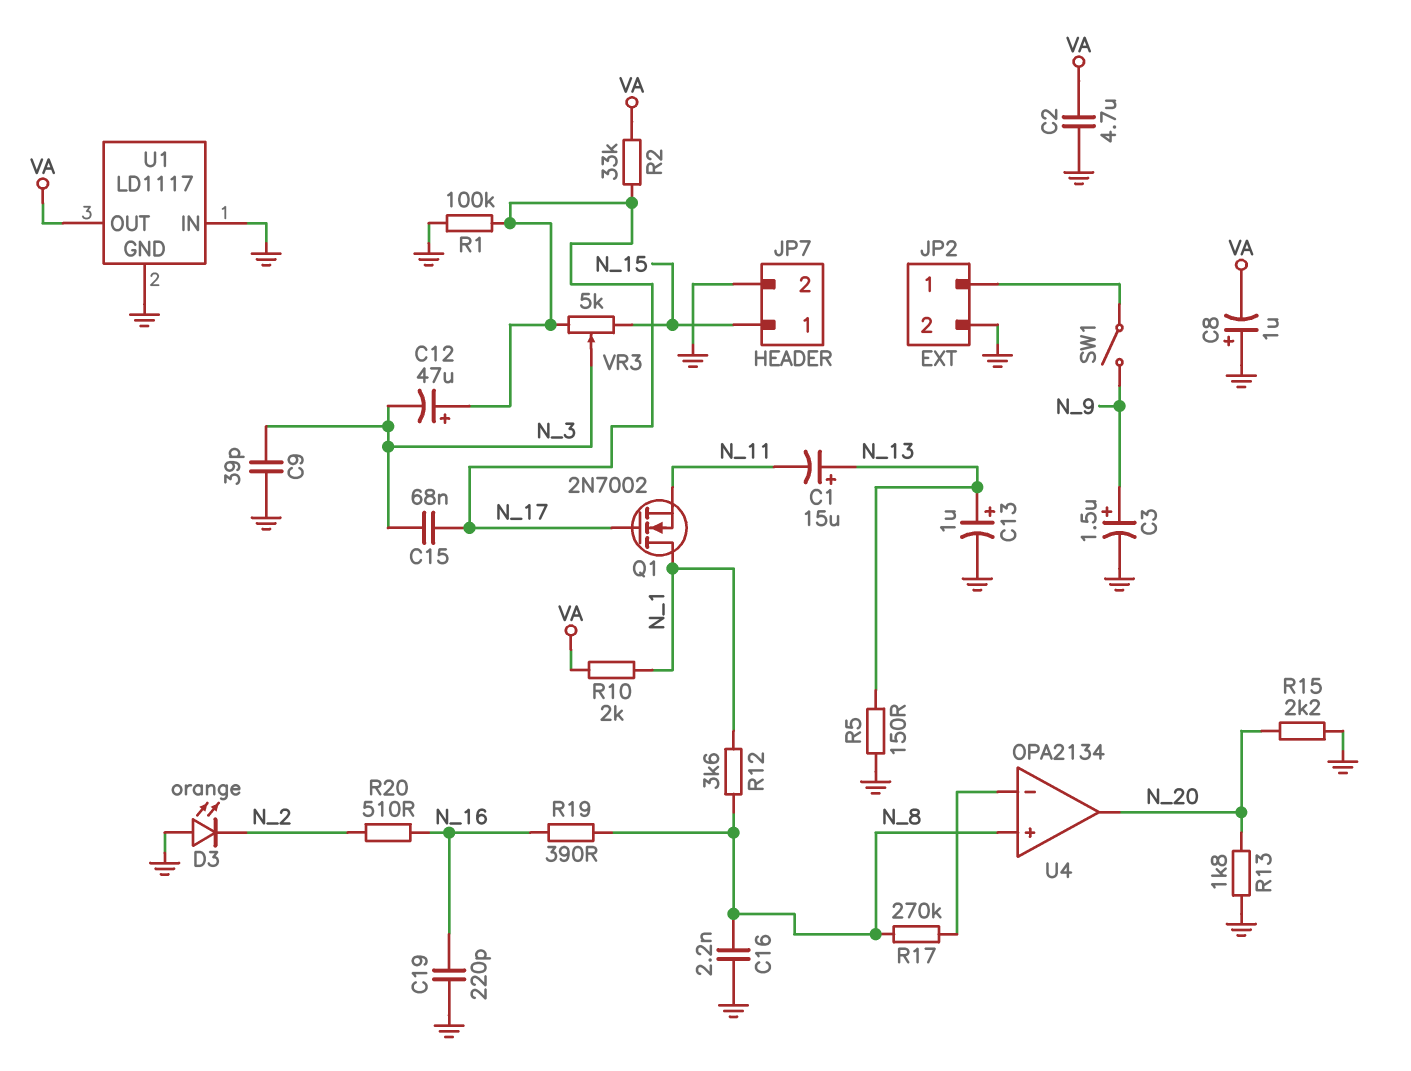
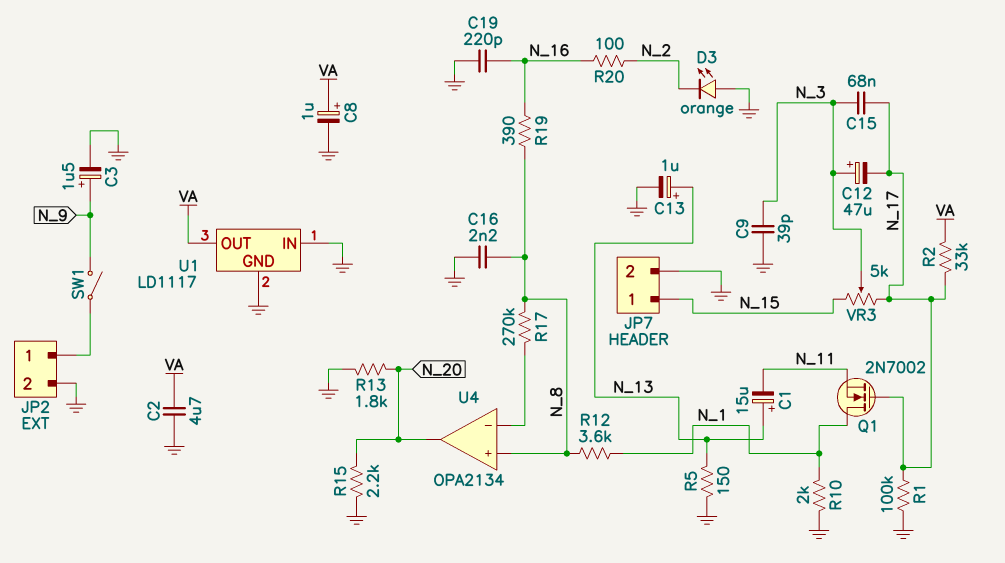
C8: 1uF (plus GND, minus VA) -> 1uF (plus VA, minus GND)
C12: 47uF (plus N_17, minus N_3) -> 47uF (plus N_3, minus N_17)
R10: 2k (N_1, VA) -> 2k (GND, N_1)
R20: 510 (N_2, N_16) -> 100 (N_2, N_16)

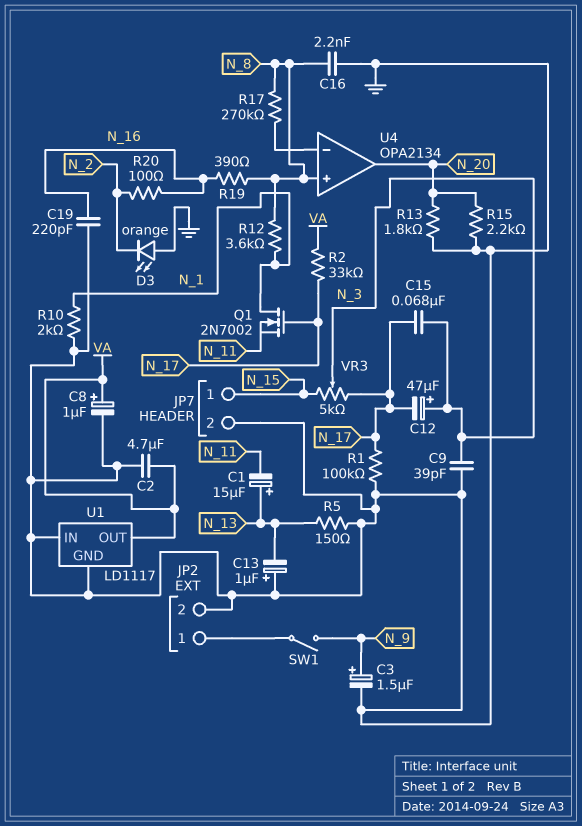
C13: 1uF (plus N_13, minus GND) -> 1uF (plus GND, minus N_13)

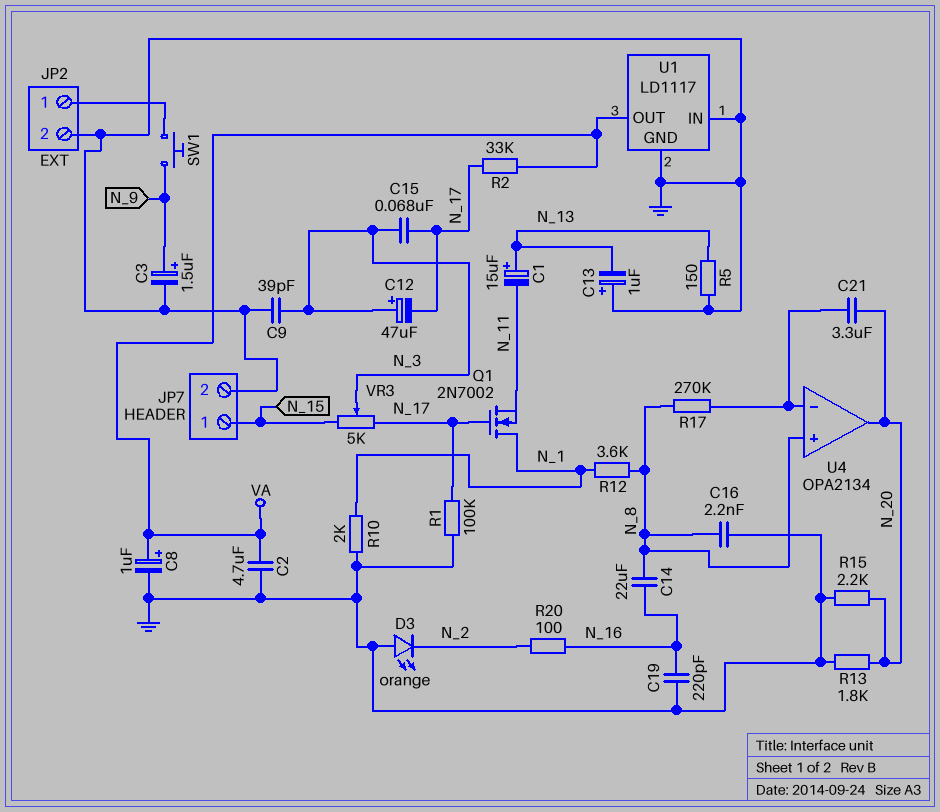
C14: none -> 22uF (N_8, N_16)
C21: none -> 3.3uF (N_20, U4/in-)
R19: 390 (N_8, N_16) -> none
SW1: switch (JP2/1, N_9) -> button (JP2/1, N_9)

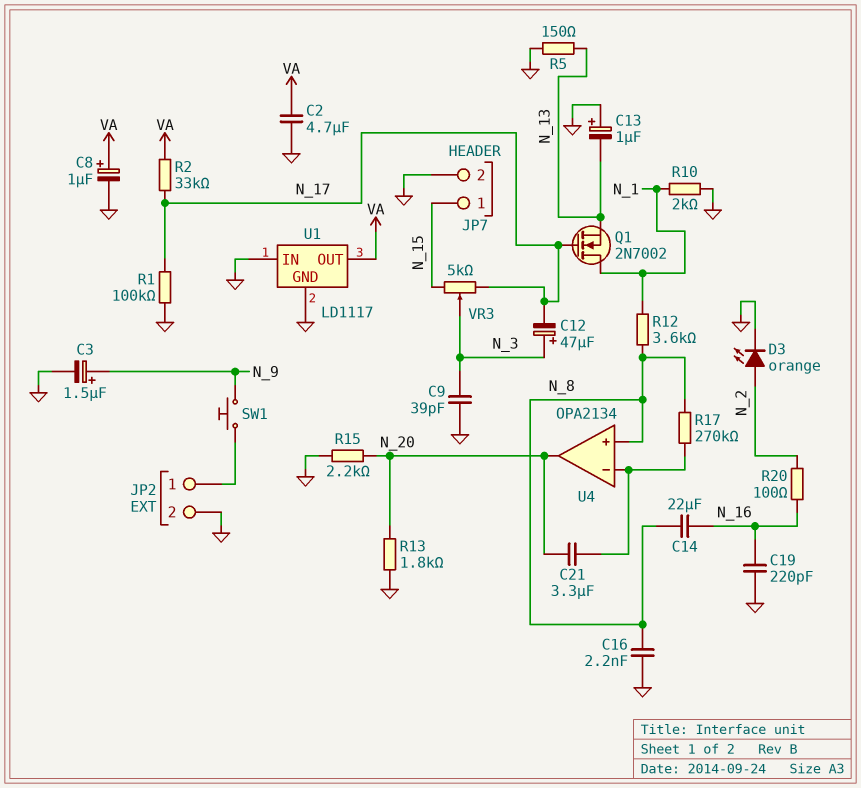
C1: 15uF (plus N_13, minus N_11) -> none
C15: 68nF (N_3, N_17) -> none
D3: LED orange (A GND, K N_2) -> LED orange (A N_2, K GND)
Q1: NMOS 2N7002 (G N_17, D N_1, S N_11) -> NMOS 2N7002 (G N_17, D N_1, S N_13)

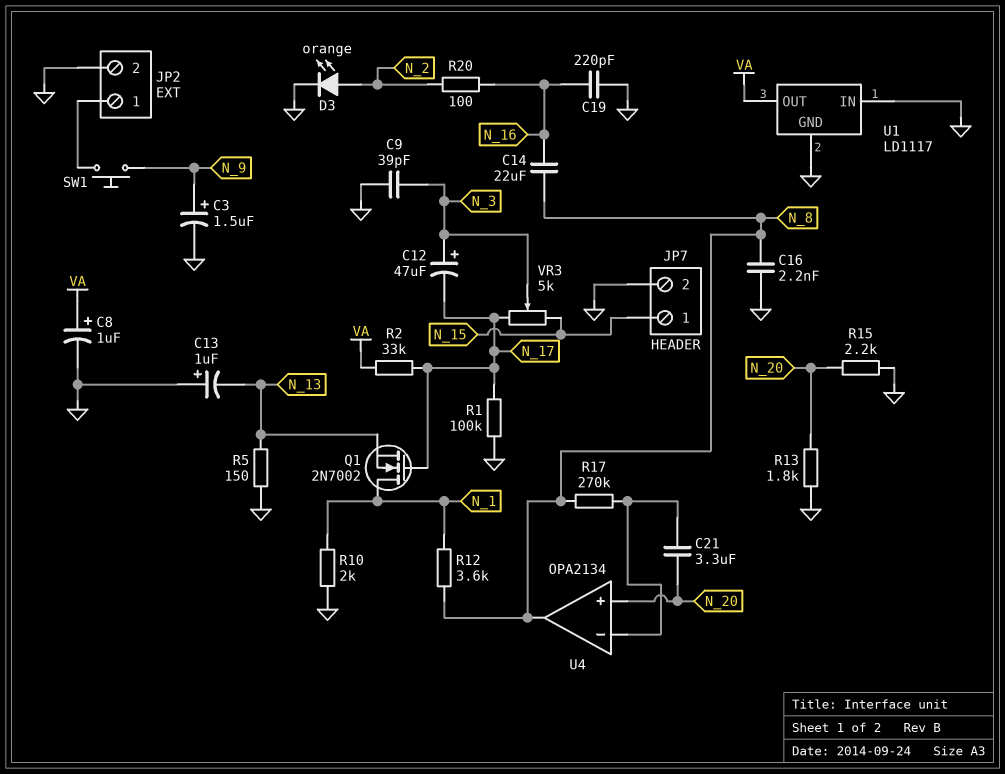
C2: 4.7uF (GND, VA) -> none
U4 pin in+: N_8 -> N_20
U4 pin out: N_20 -> N_8

